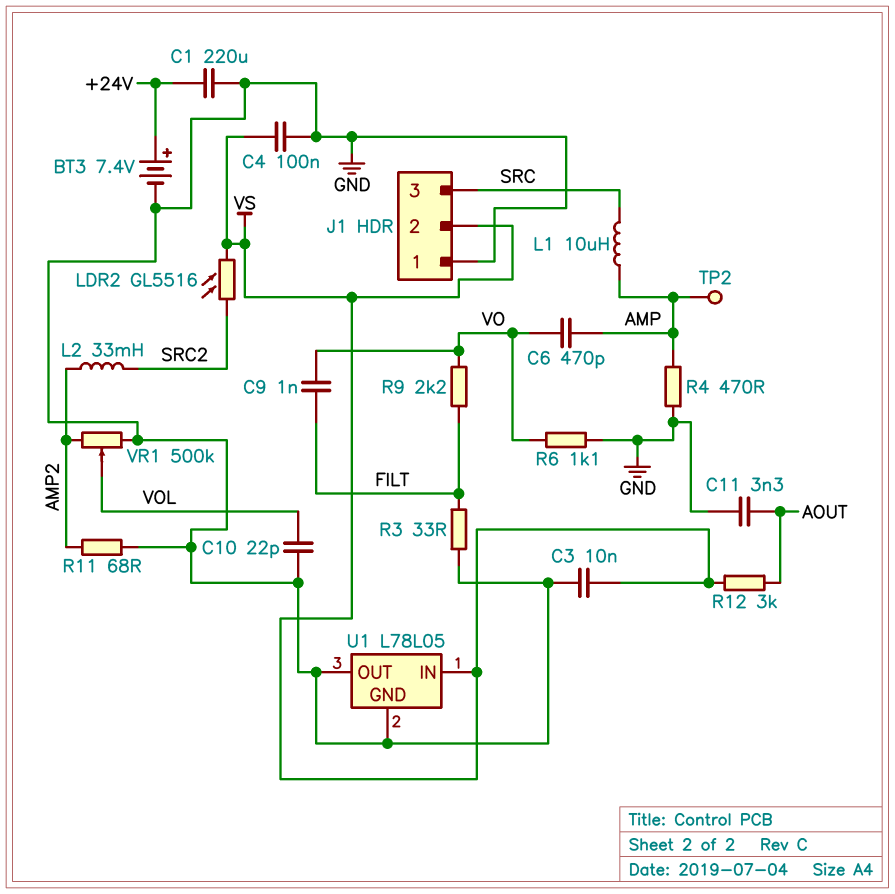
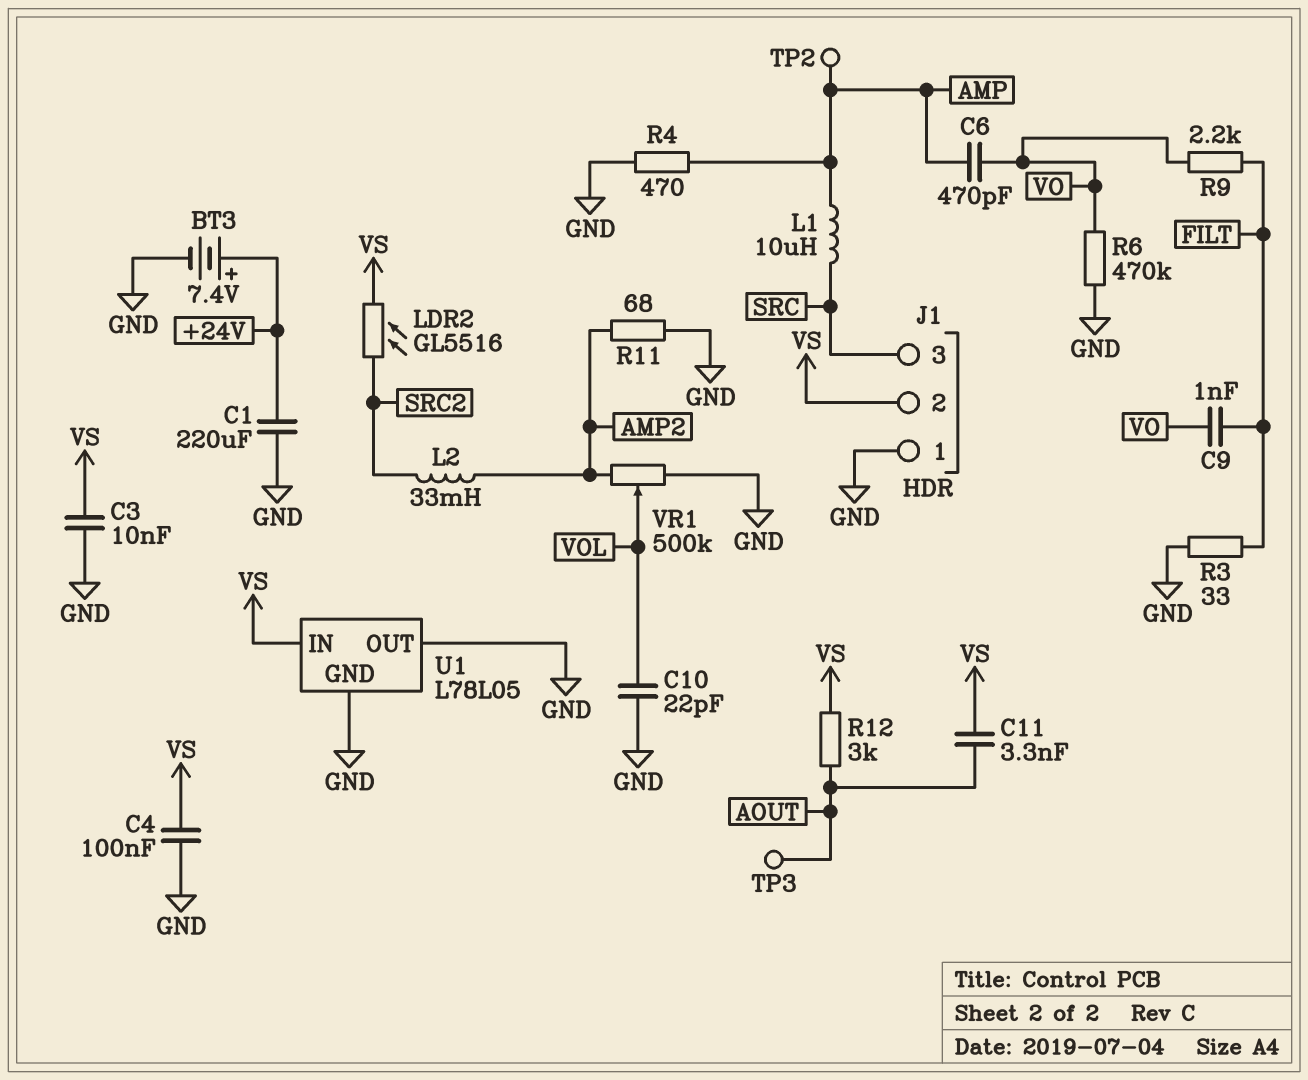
C11: 3.3nF (AOUT, GND) -> 3.3nF (AOUT, VS)
R6: 1.1k (GND, VO) -> 470k (GND, VO)
TP3: none -> test point (AOUT)

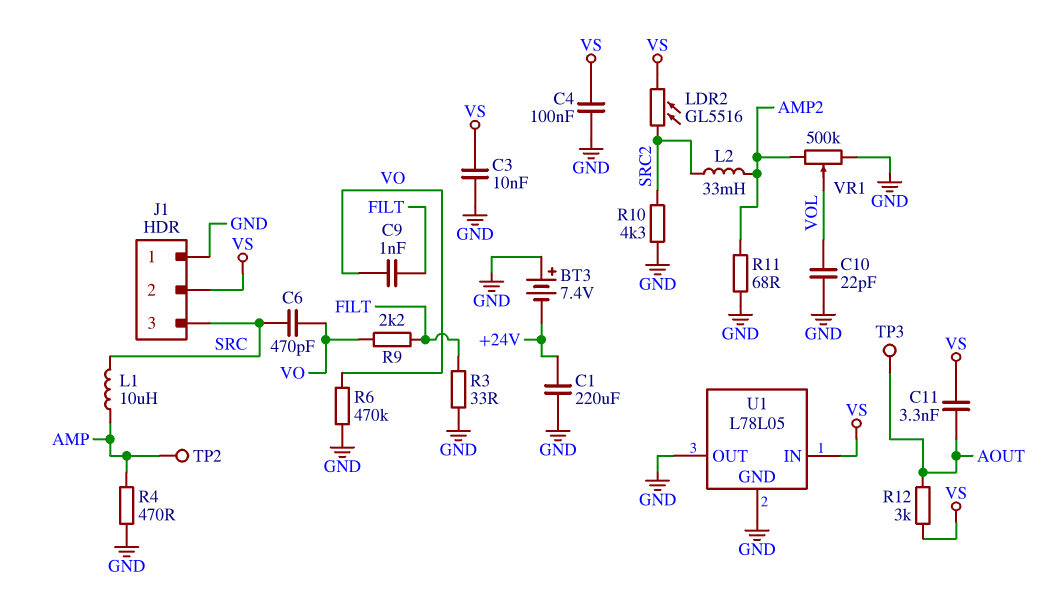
BT3: 7.4V (plus +24V, minus GND) -> 7.4V (plus GND, minus +24V)
C6: 470pF (AMP, VO) -> 470pF (SRC, VO)
R10: none -> 4.3k (GND, SRC2)

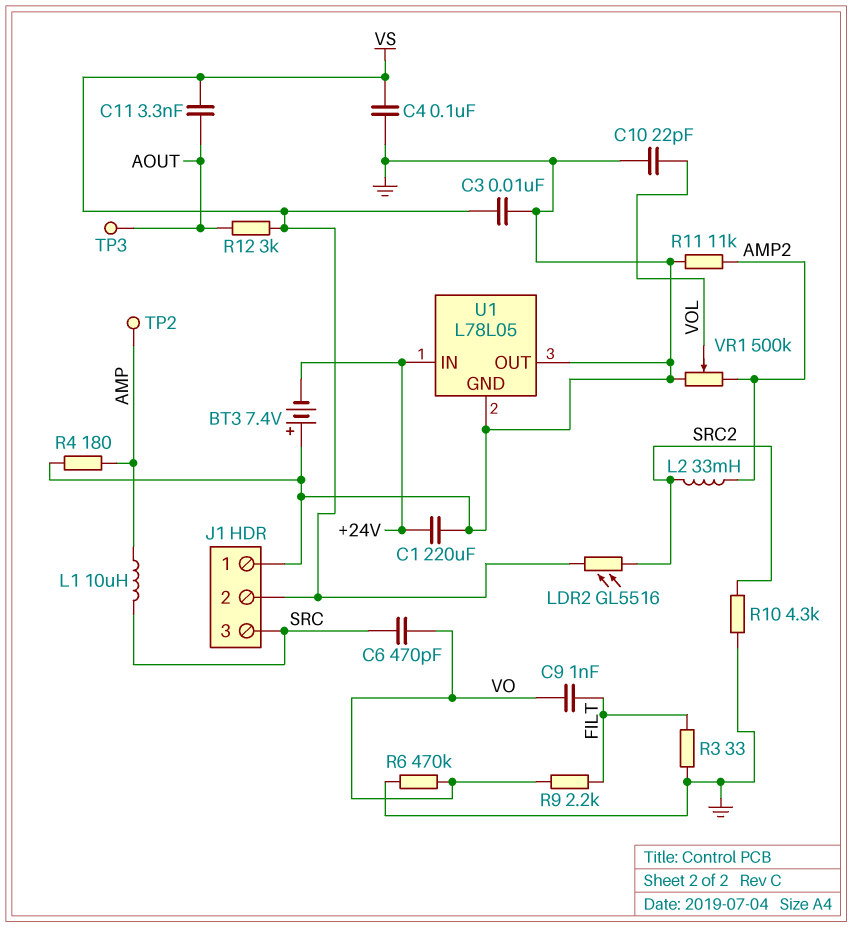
R4: 470 (AMP, GND) -> 180 (AMP, GND)
R11: 68 (AMP2, GND) -> 11k (AMP2, GND)
U1 pin IN: VS -> +24V

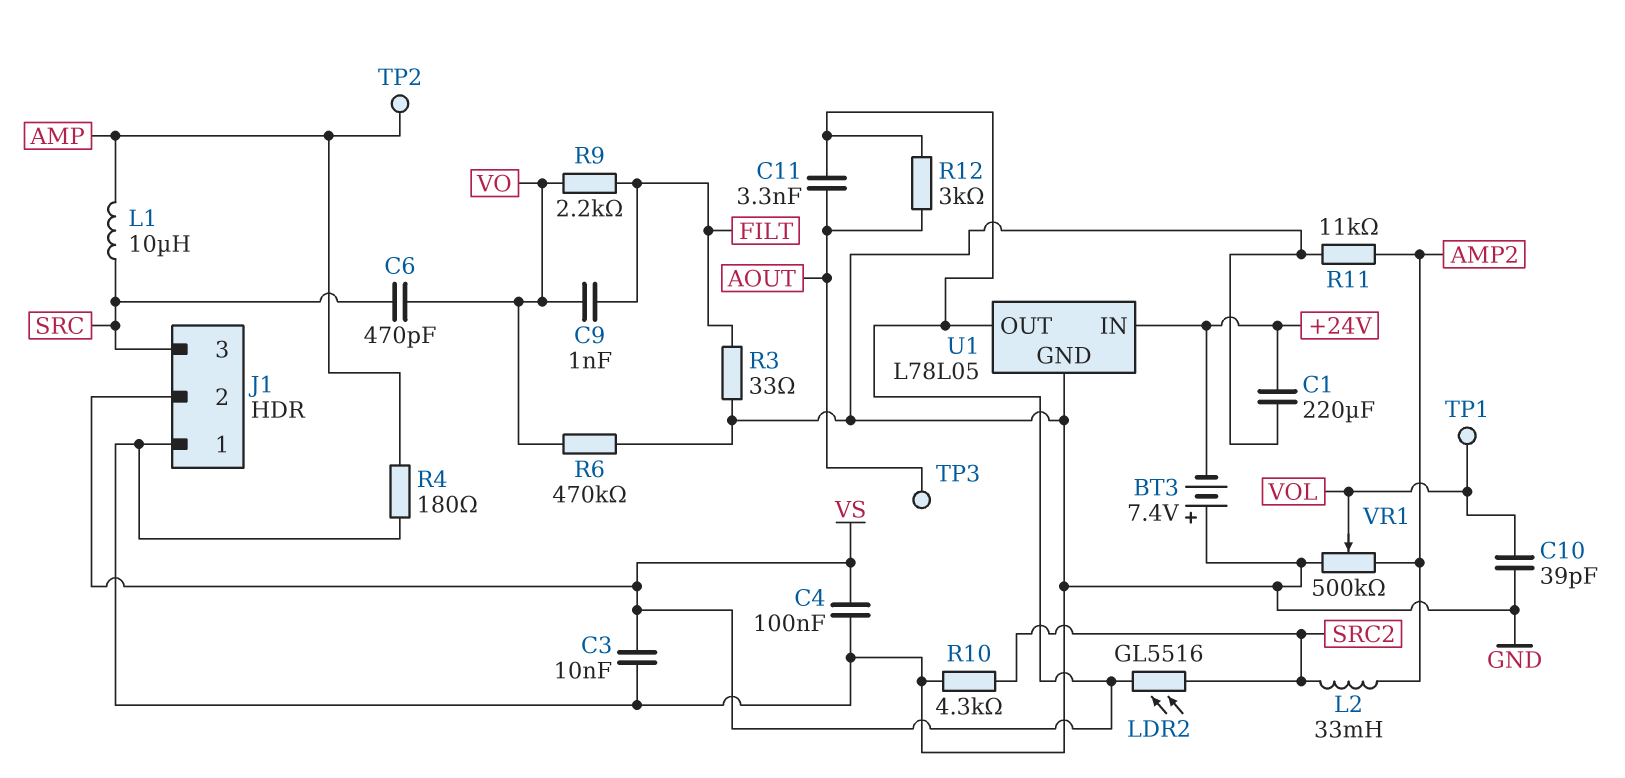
C10: 22pF (GND, VOL) -> 39pF (GND, VOL)
TP1: none -> test point (VOL)
U1 pin OUT: GND -> VS

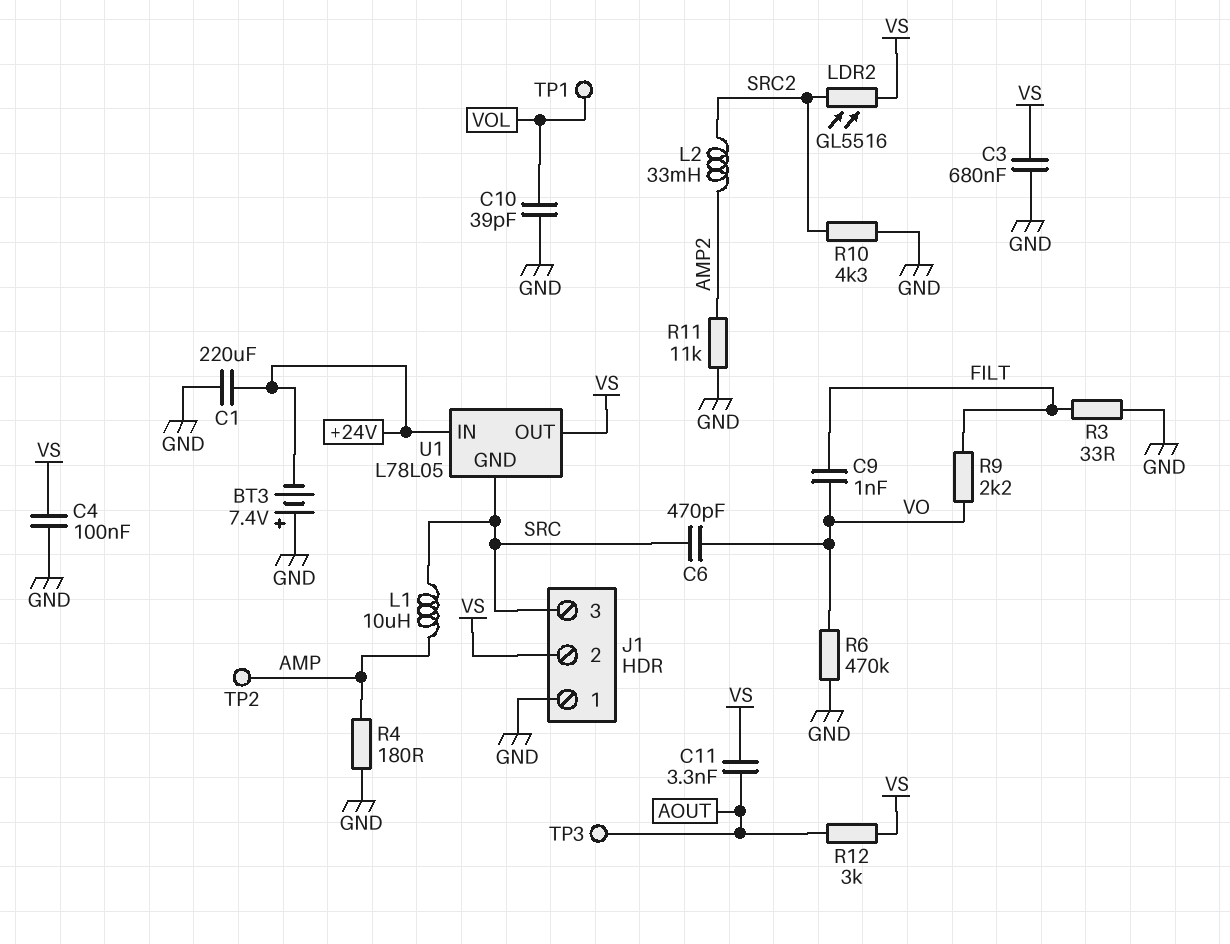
C3: 10nF (GND, VS) -> 680nF (GND, VS)
U1 pin GND: GND -> SRC
VR1: 500k (AMP2, GND, wiper VOL) -> none

